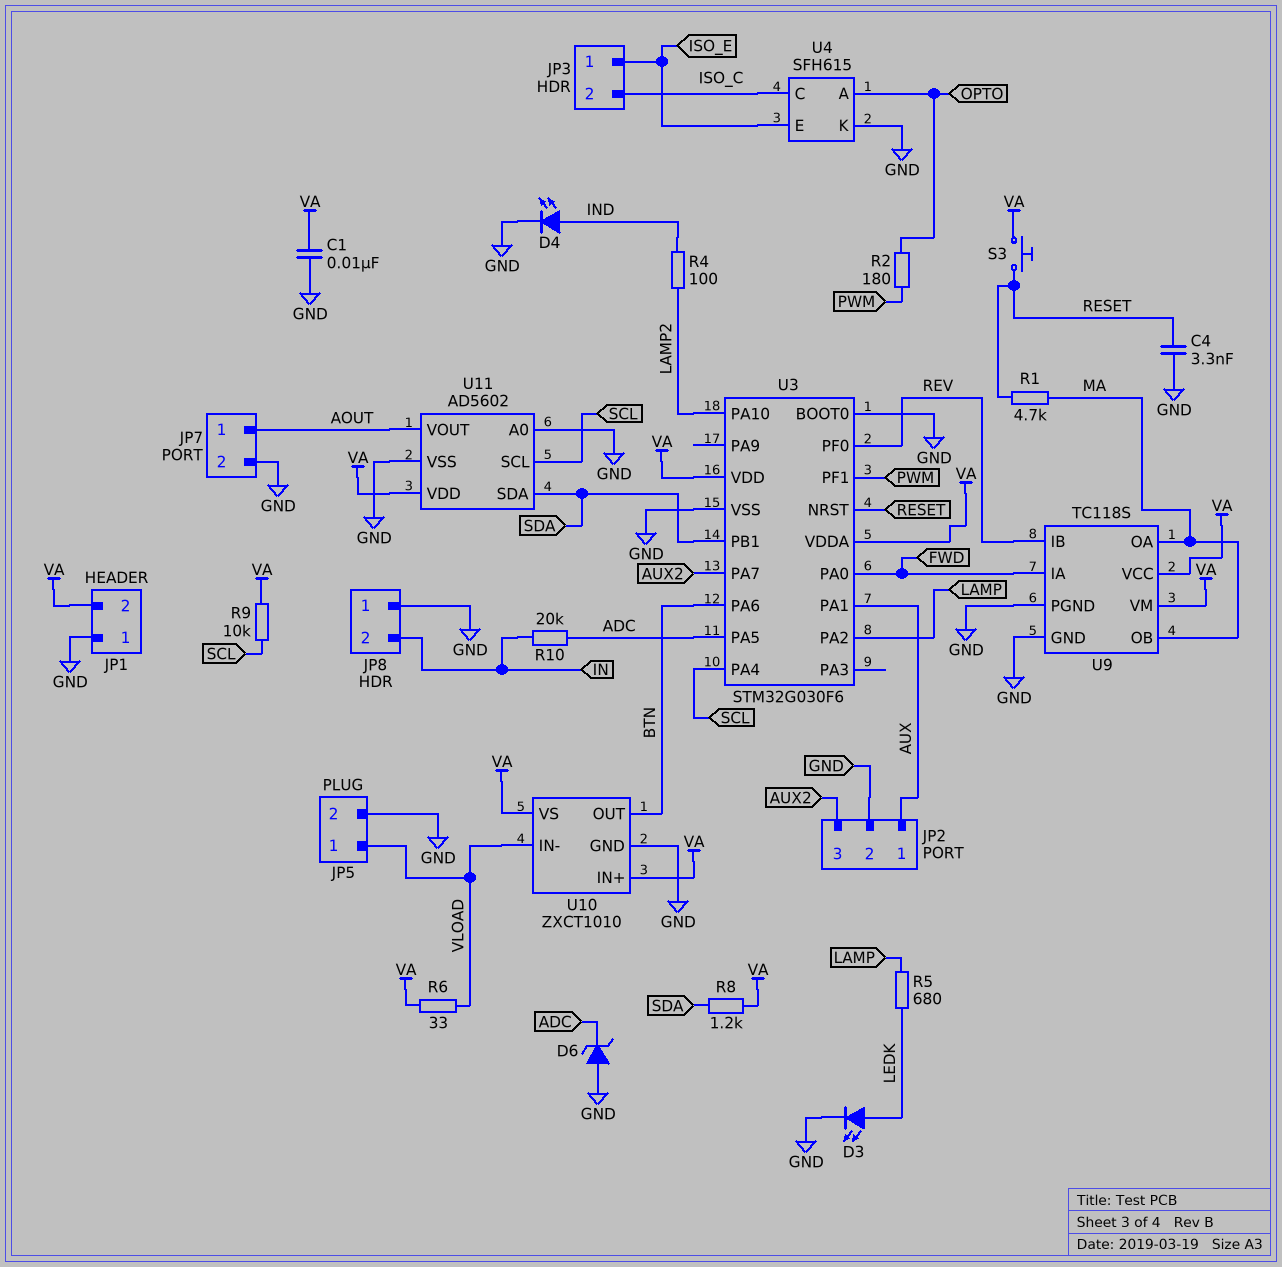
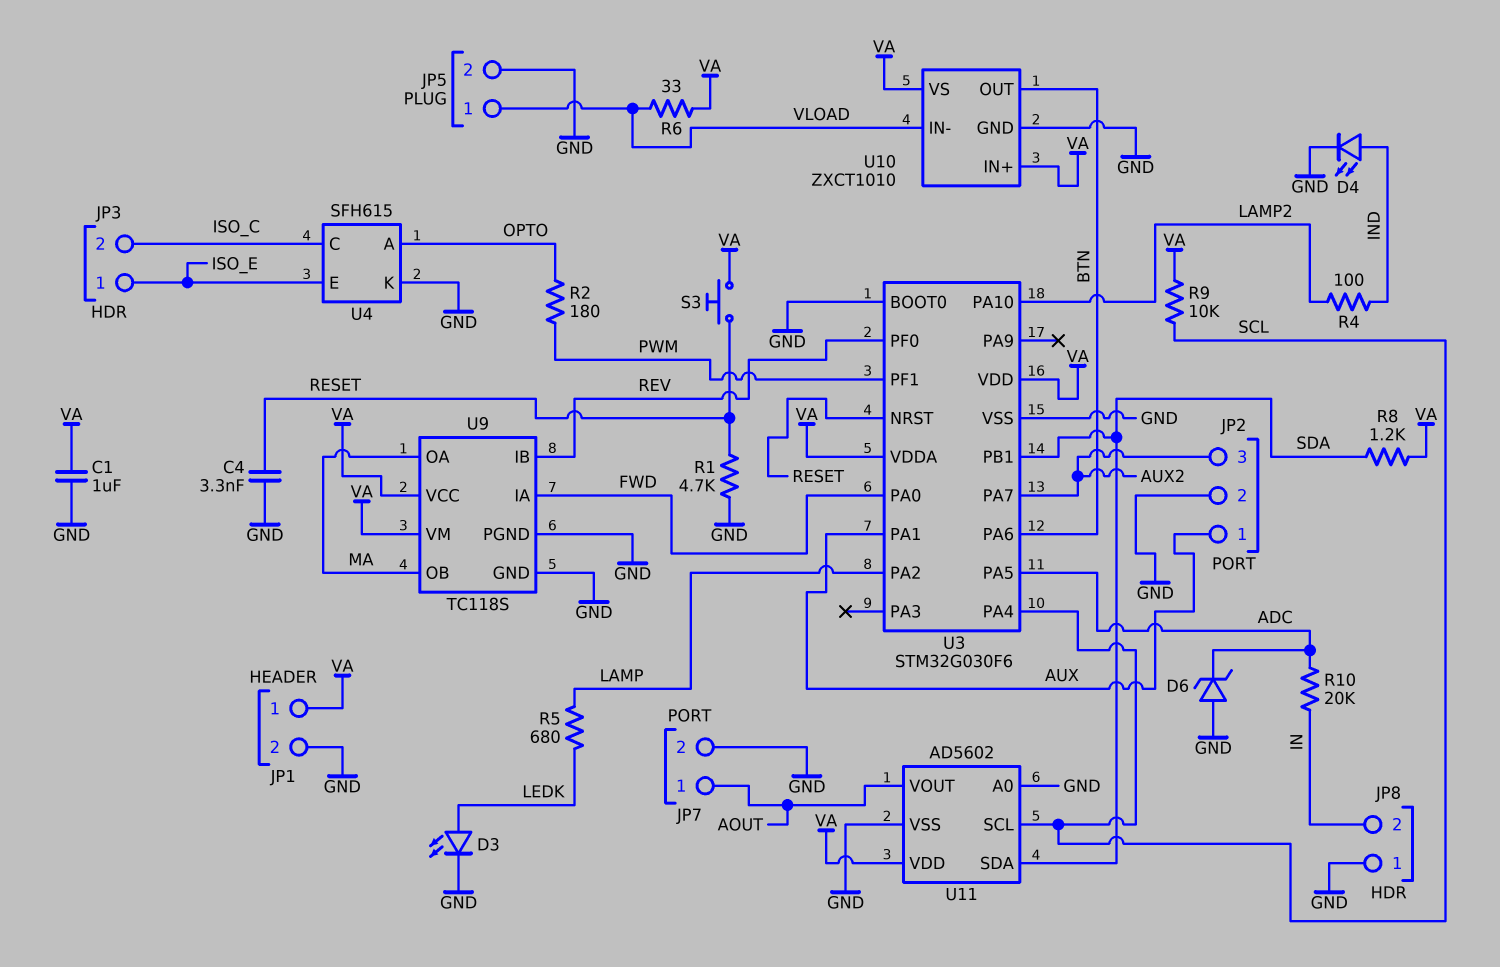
C1: 10nF (GND, VA) -> 1uF (GND, VA)
JP1 pin 1: GND -> VA
JP1 pin 2: VA -> GND
R1: 4.7k (MA, RESET) -> 4.7k (GND, RESET)

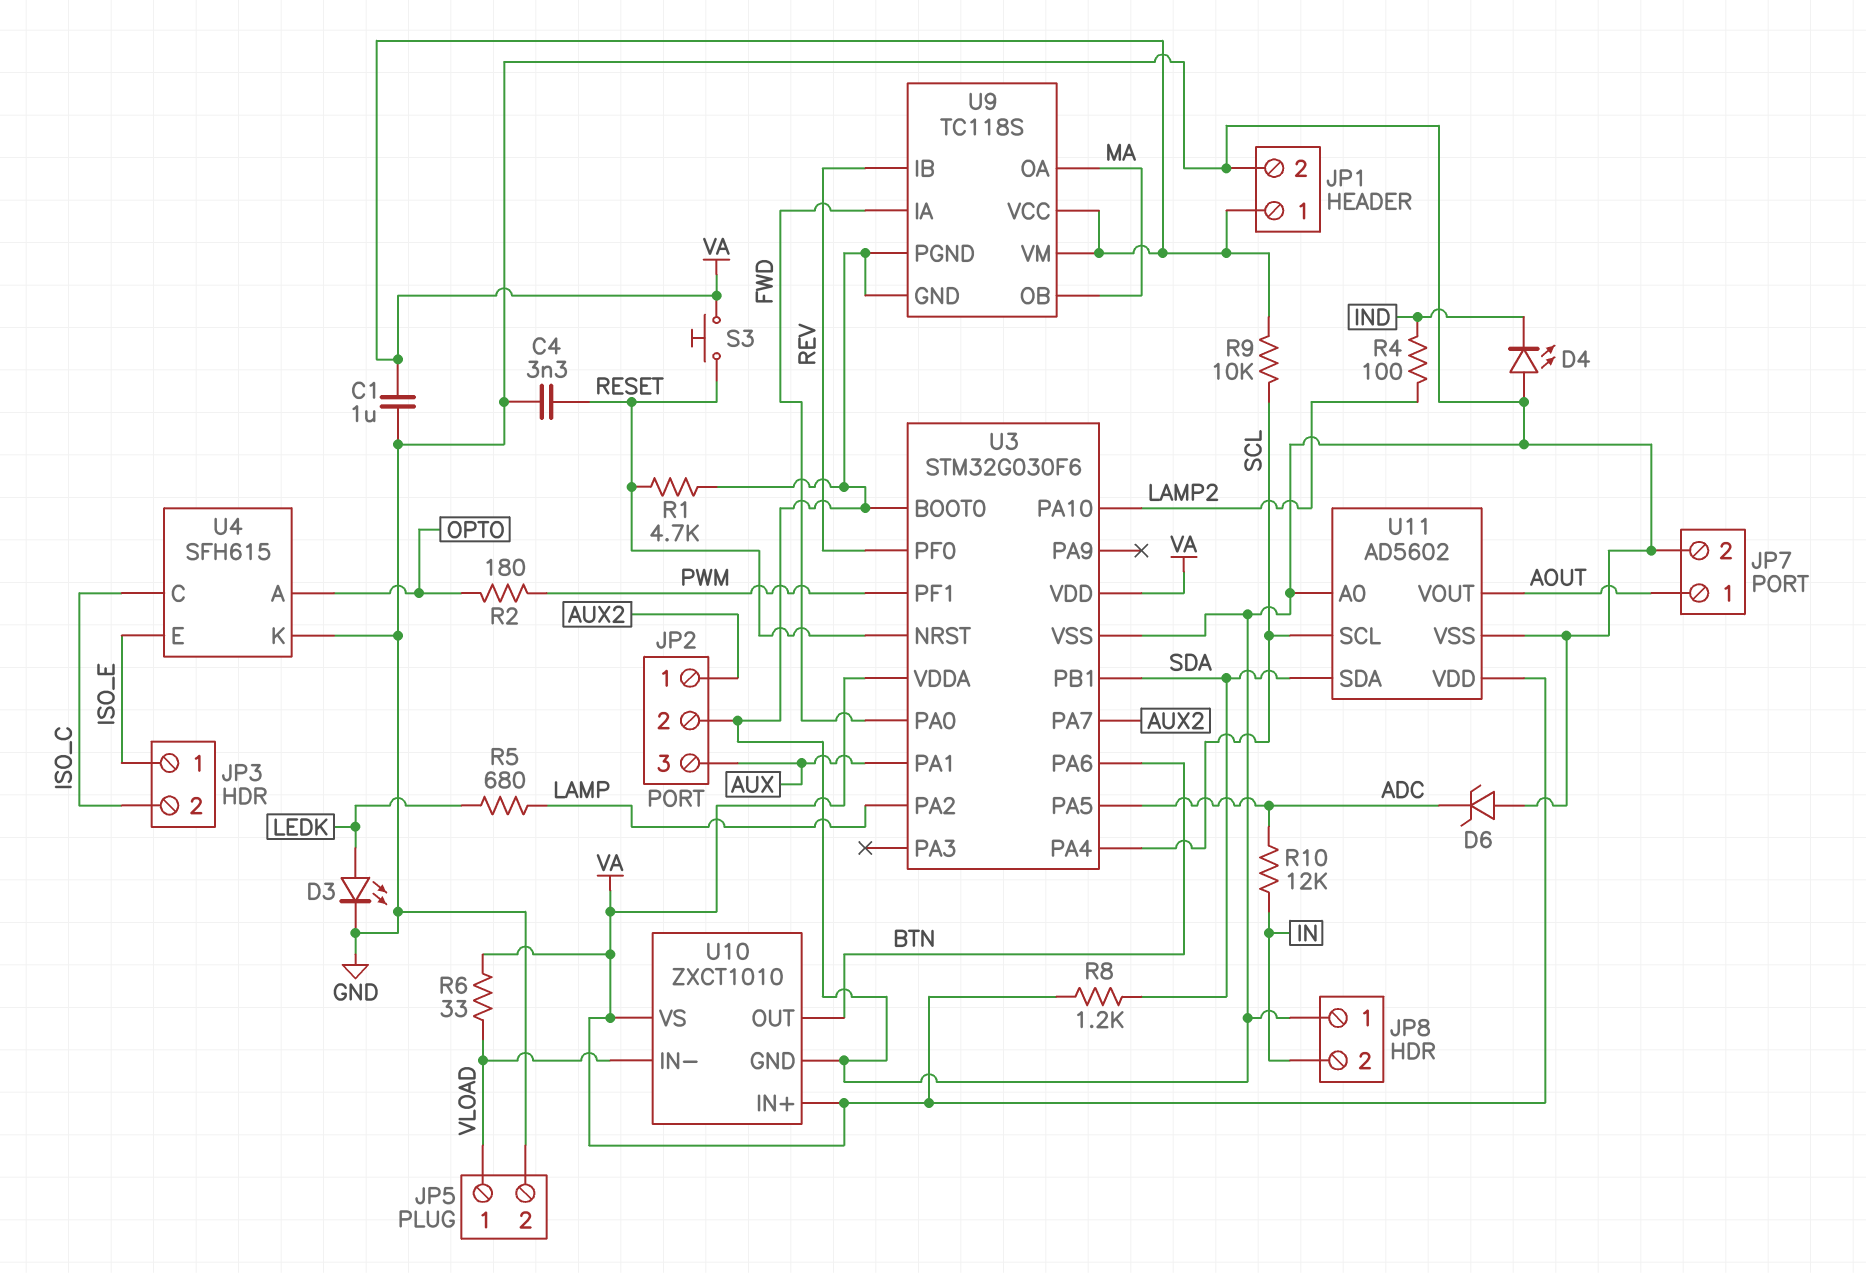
D4: LED (A IND, K GND) -> LED (A GND, K IND)
JP2 pin 1: AUX -> AUX2
JP2 pin 3: AUX2 -> AUX
R10: 20k (ADC, IN) -> 12k (ADC, IN)

